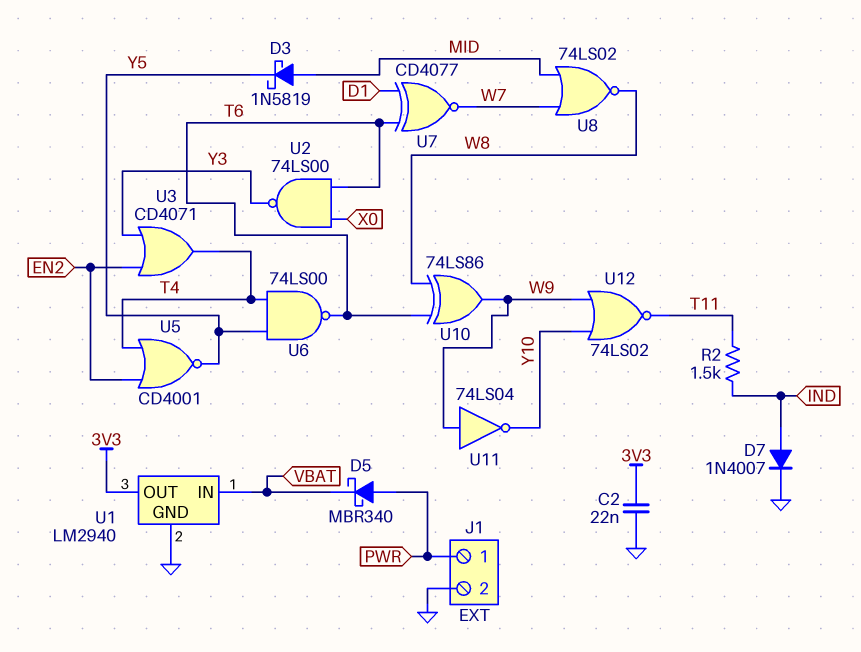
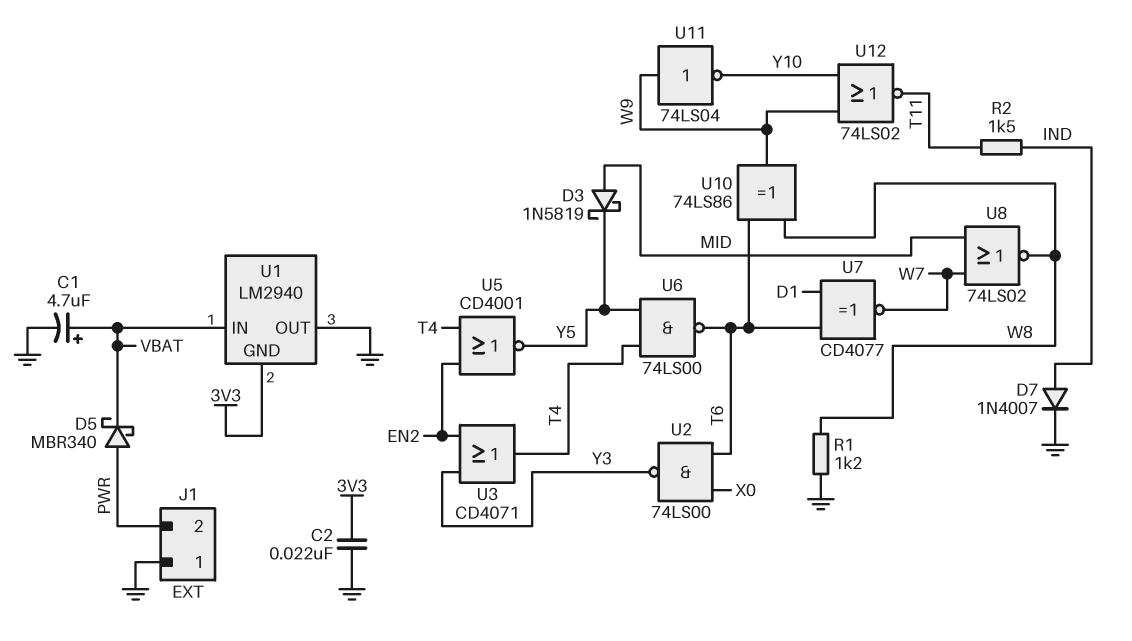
C1: none -> 4.7uF (plus VBAT, minus GND)
J1 pin 1: PWR -> GND
J1 pin 2: GND -> PWR
R1: none -> 1.2k (GND, W8)
U1 pin GND: GND -> 3V3
U1 pin OUT: 3V3 -> GND

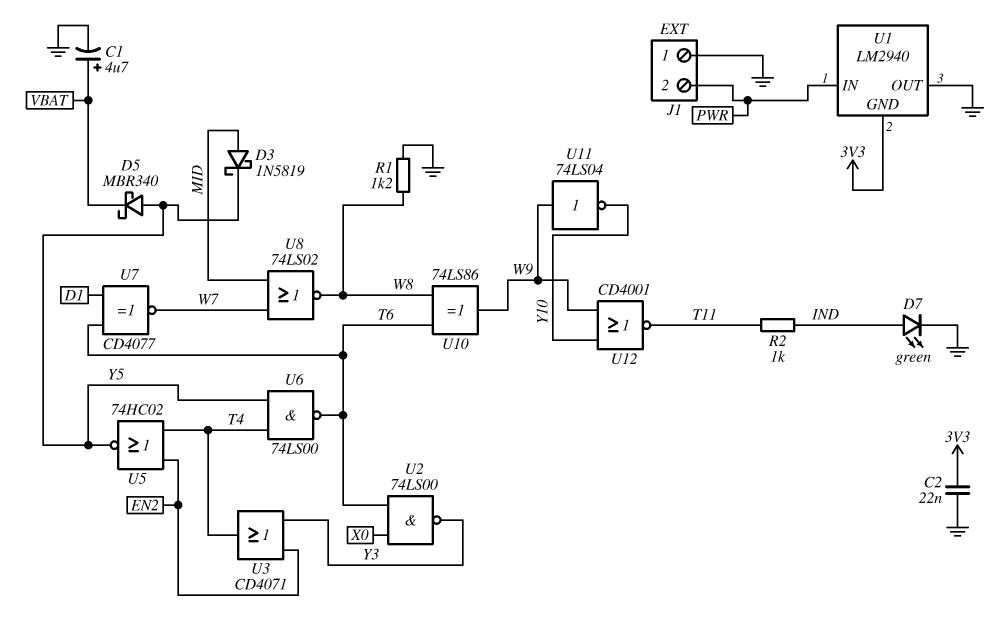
D5: schottky MBR340 (A PWR, K VBAT) -> schottky MBR340 (A Y5, K VBAT)
D7: diode 1N4007 (A IND, K GND) -> LED green (A IND, K GND)
R2: 1.5k (IND, T11) -> 1k (IND, T11)
U1 pin IN: VBAT -> PWR
U5: NOR CD4001 (in EN2, in T4, out Y5) -> NOR 74HC02 (in EN2, in T4, out Y5)
U12: NOR 74LS02 (in W9, in Y10, out T11) -> NOR CD4001 (in W9, in Y10, out T11)

